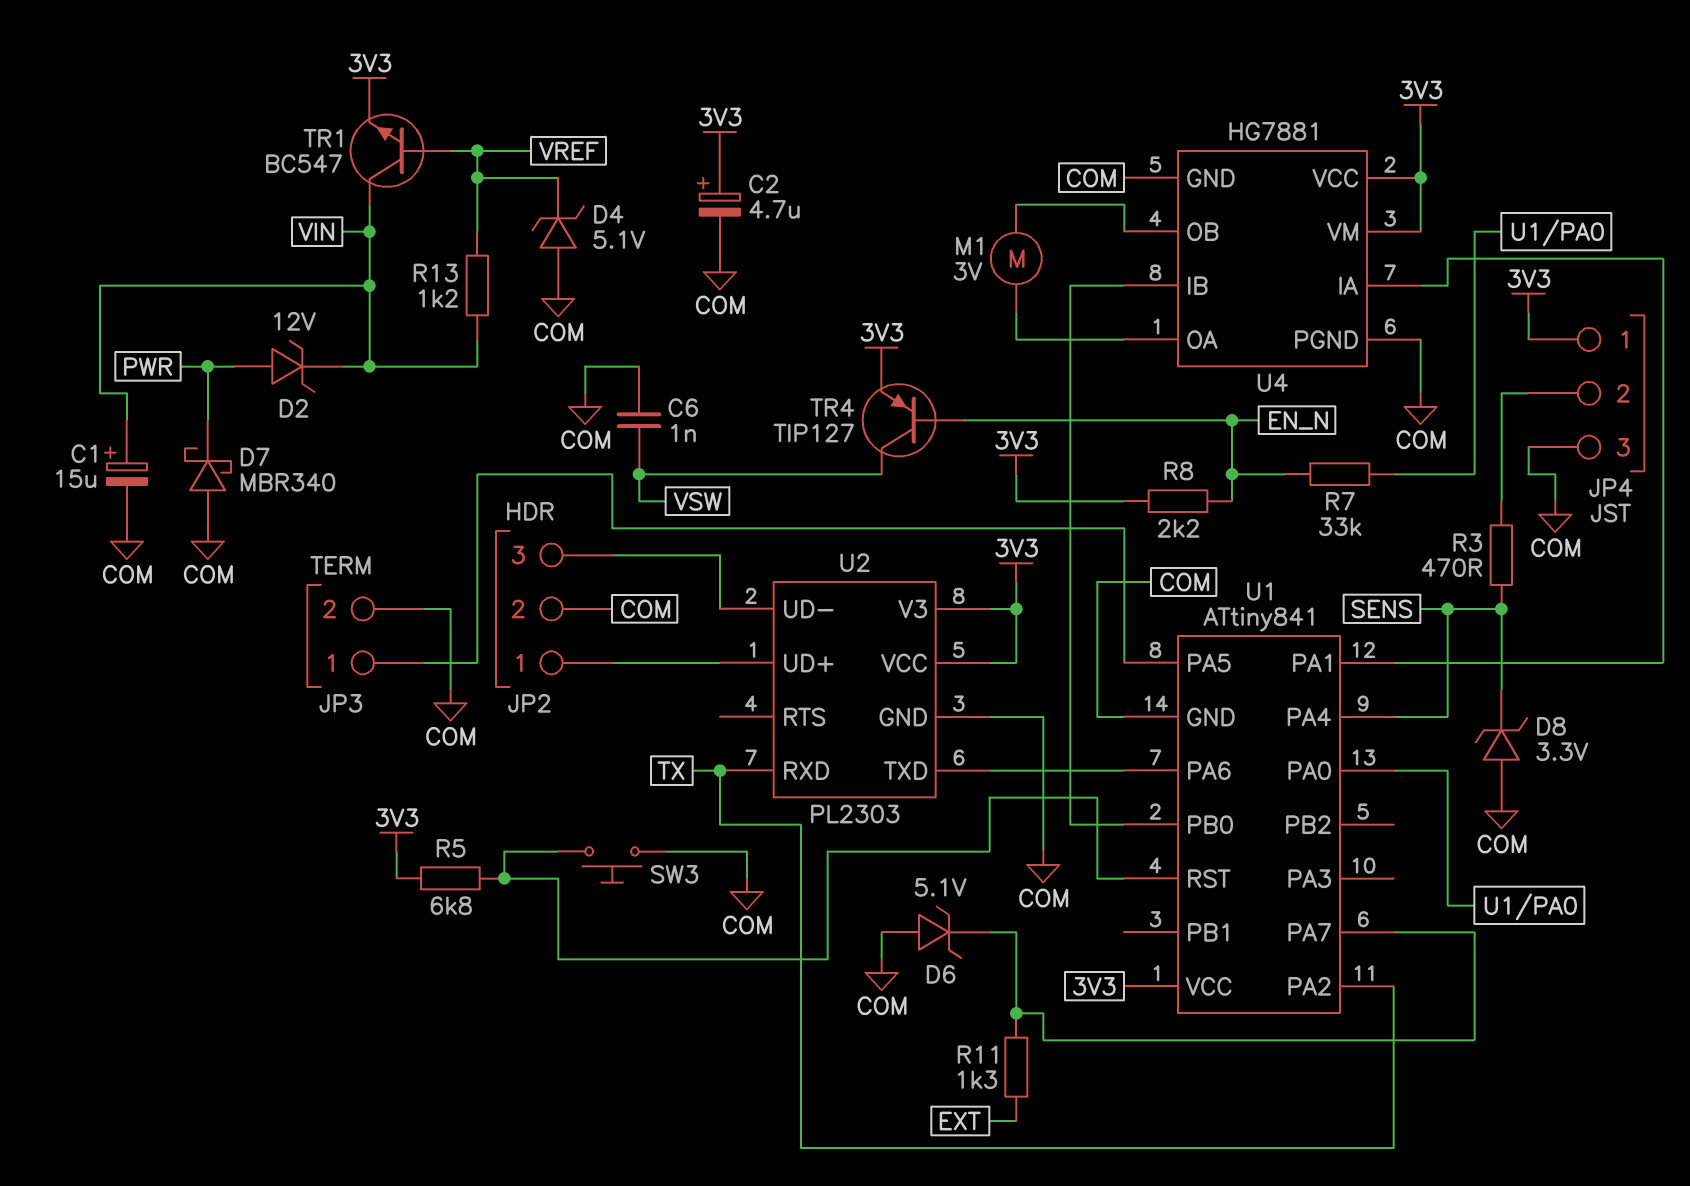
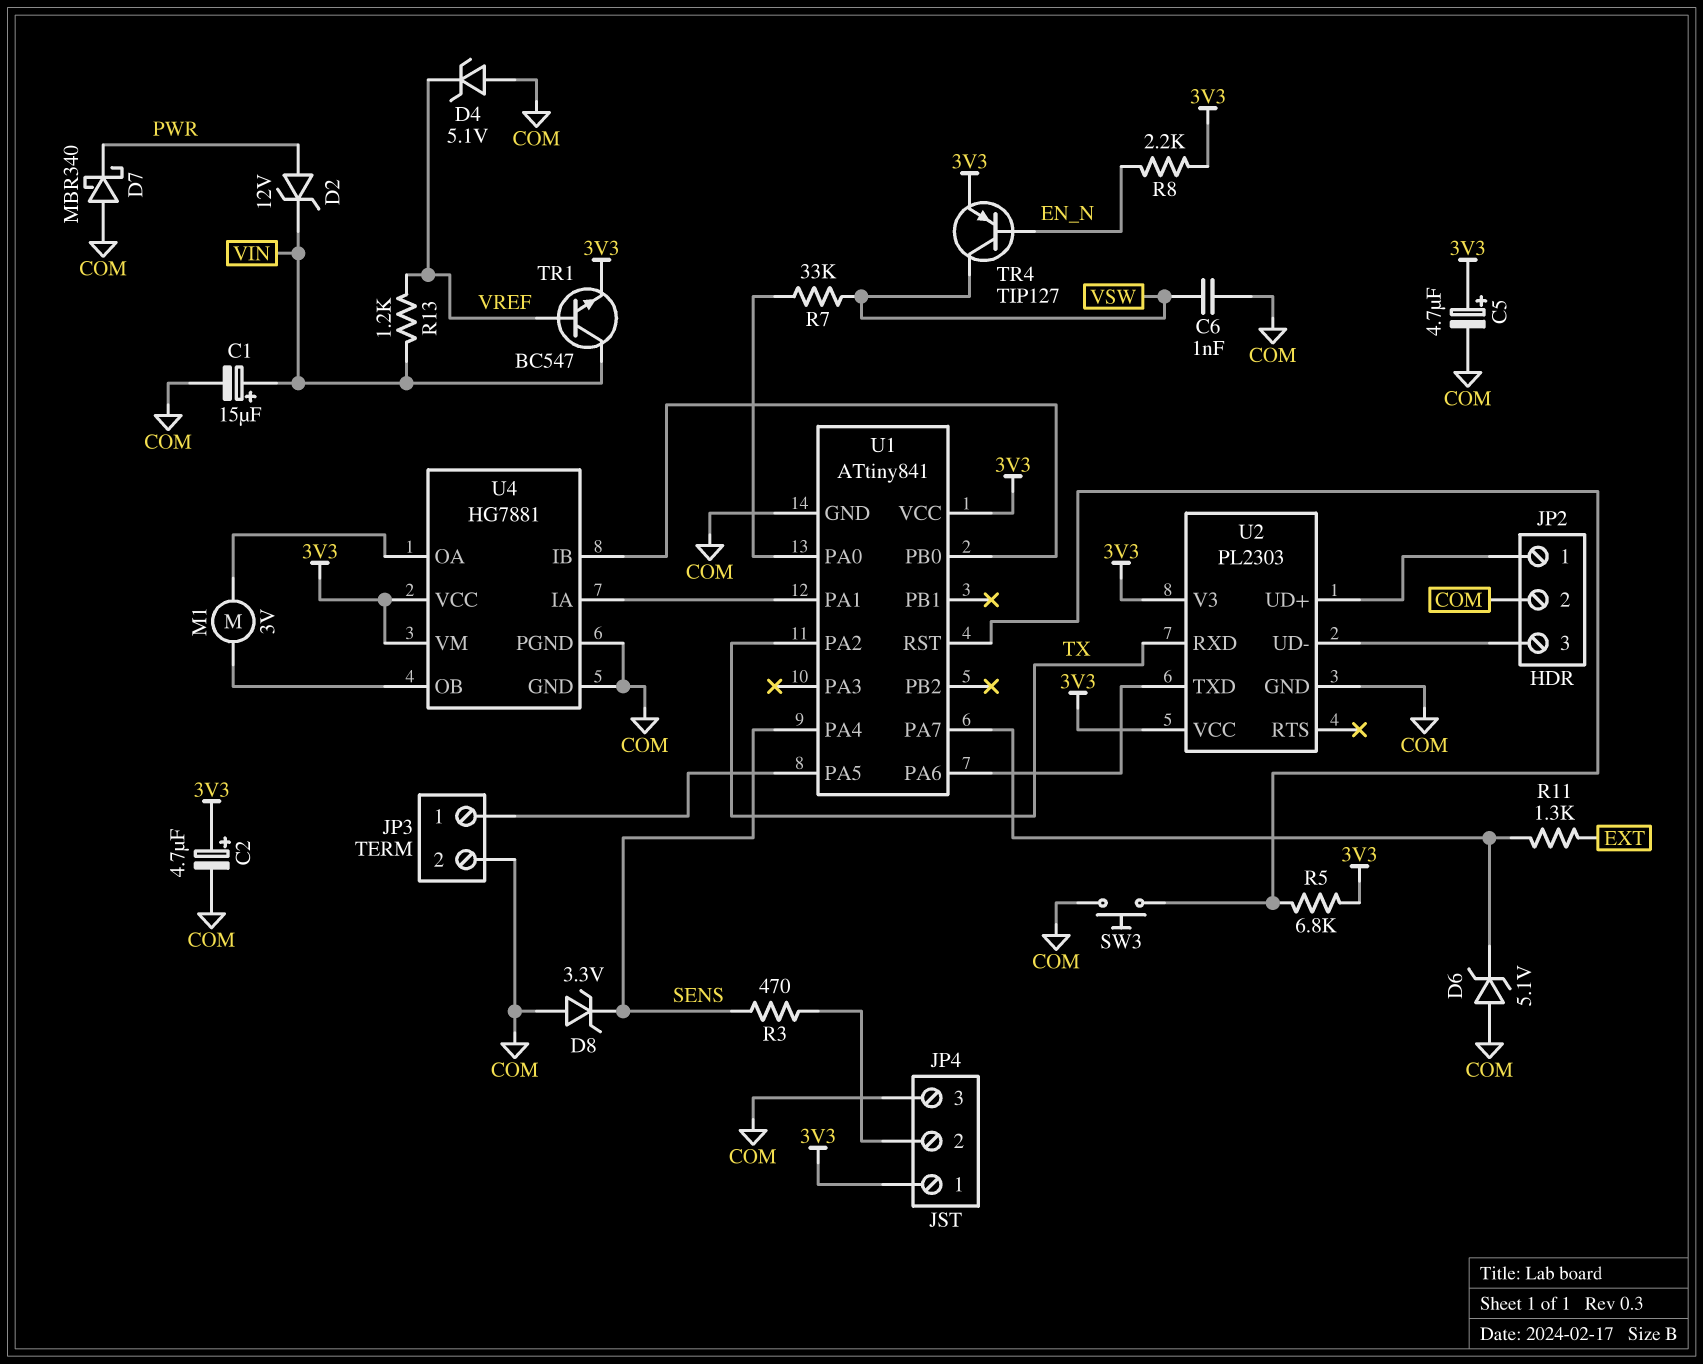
C5: none -> 4.7uF (plus 3V3, minus COM)
R7: 33k (EN_N, U1/PA0) -> 33k (U1/PA0, VSW)

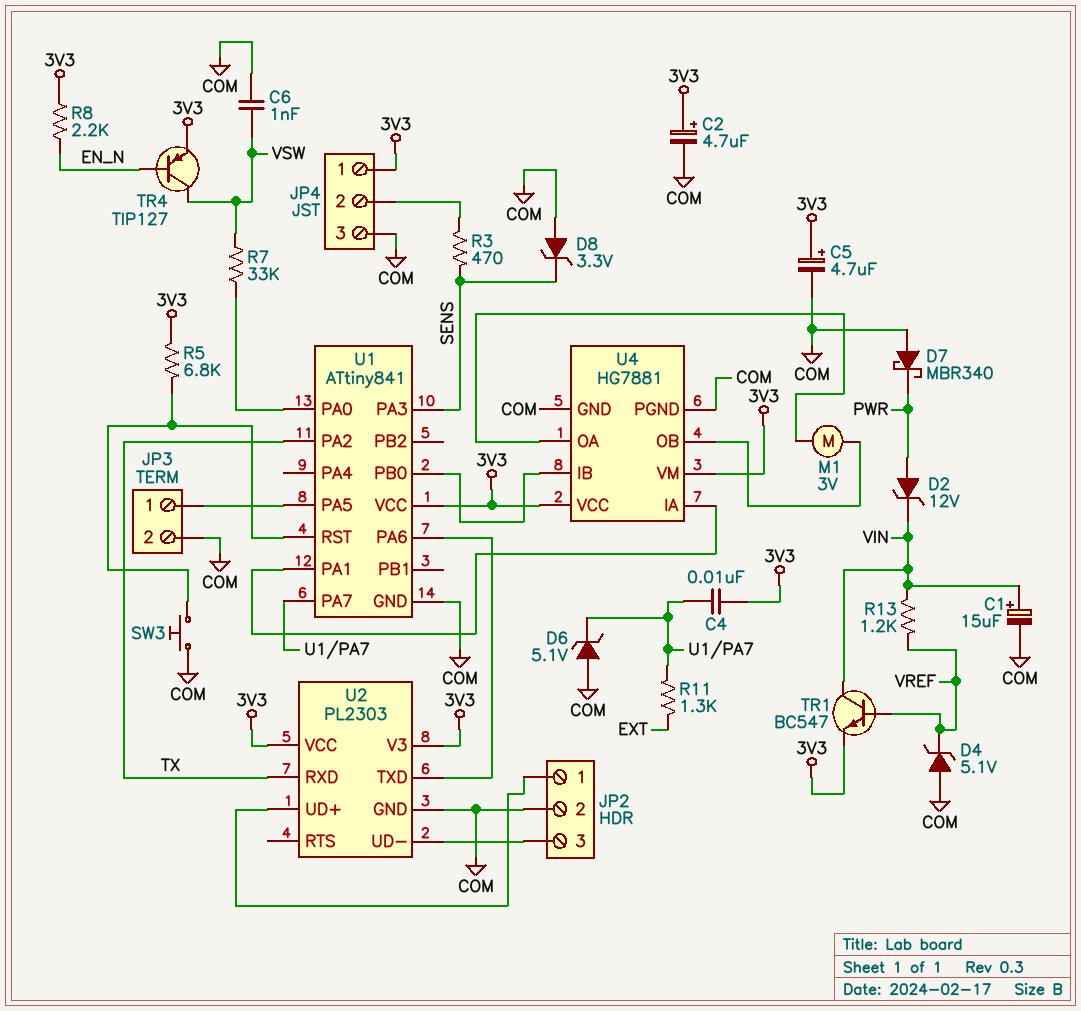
C4: none -> 10nF (3V3, U1/PA7)
U1 pin PA3: none -> SENS
U1 pin PA4: SENS -> none

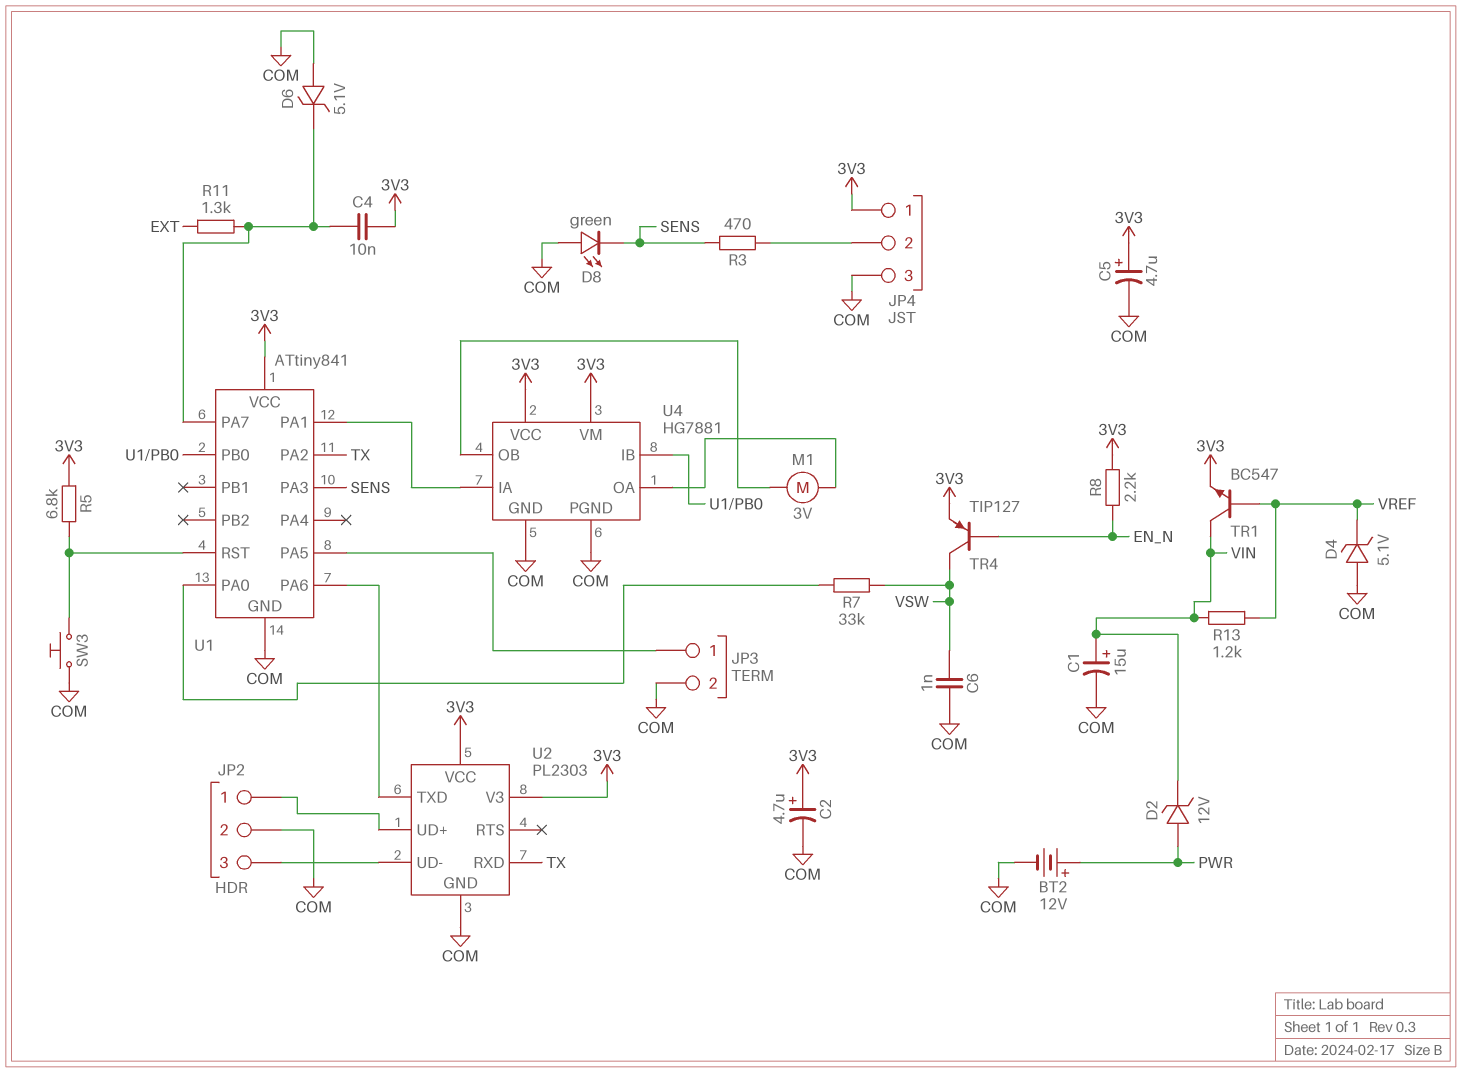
BT2: none -> 12V (plus PWR, minus COM)
D7: schottky MBR340 (A COM, K PWR) -> none
D8: zener 3.3V (A COM, K SENS) -> LED green (A COM, K SENS)

